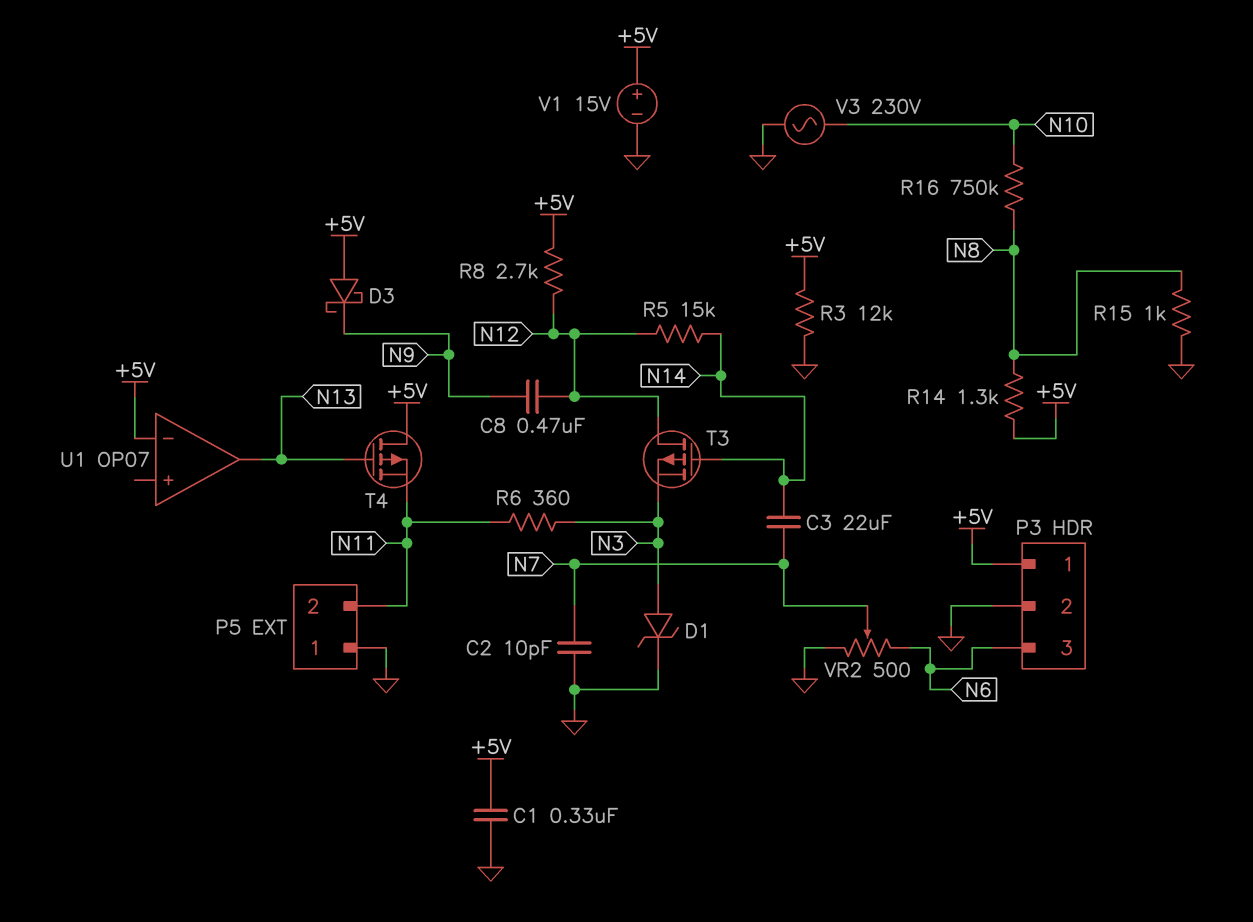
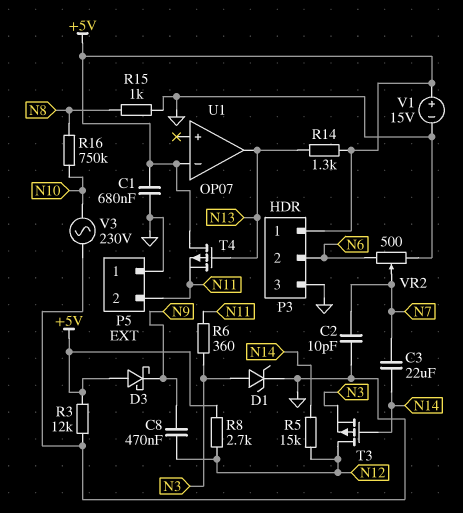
C1: 330nF (+5V, GND) -> 680nF (+5V, GND)
P3 pin 2: GND -> N6
P3 pin 3: N6 -> GND
R14: 1.3k (+5V, N8) -> 1.3k (+5V, N13)

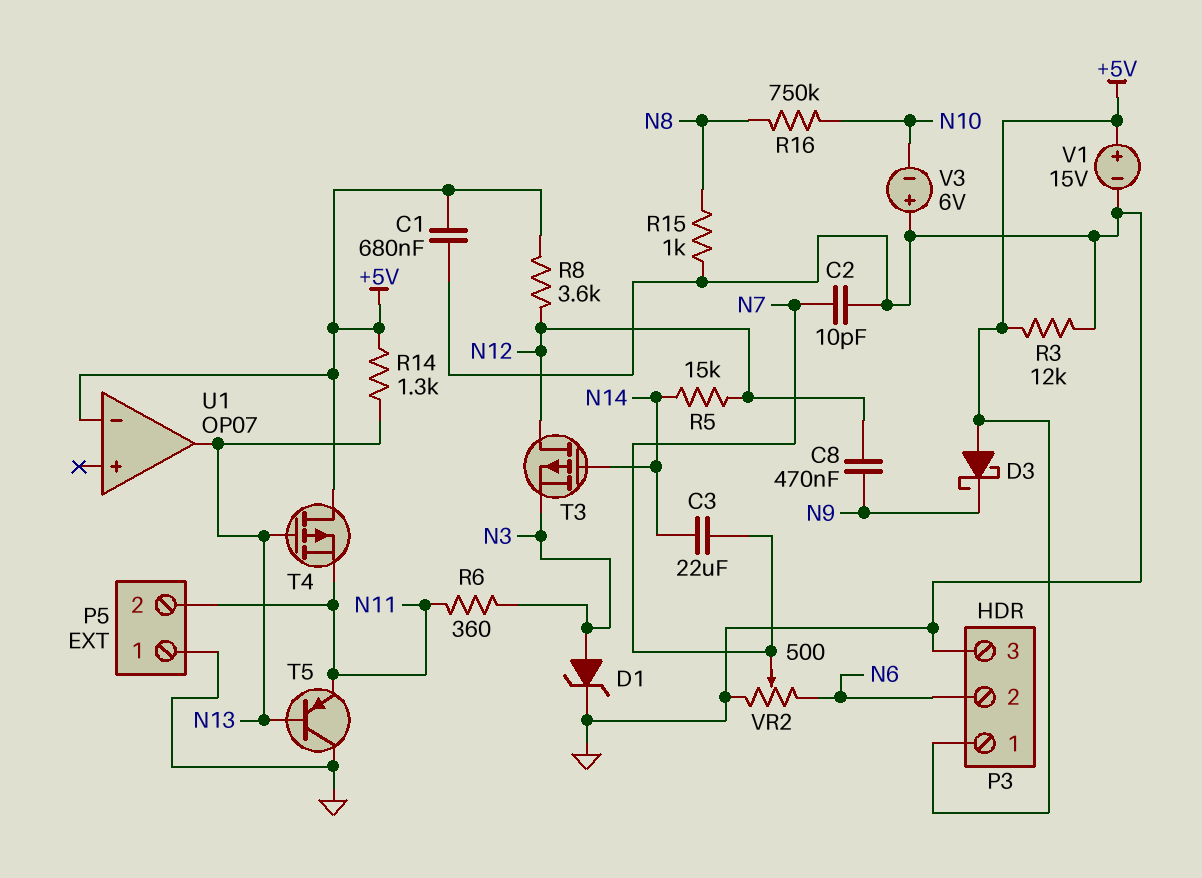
R8: 2.7k (+5V, N12) -> 3.6k (+5V, N12)
T5: none -> PNP (B N13, C GND, E N11)
V3: AC 230V (GND, N10) -> 6V (plus GND, minus N10)

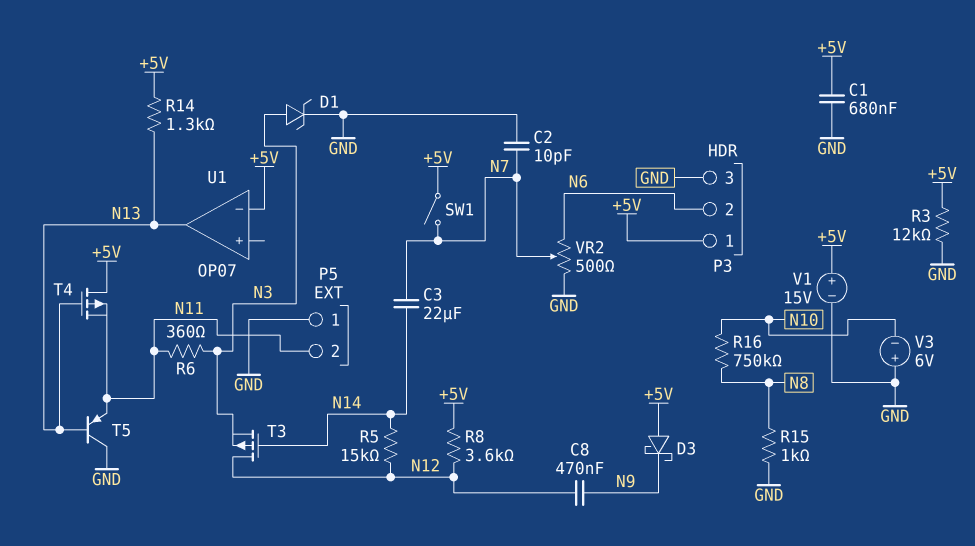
SW1: none -> switch (+5V, N7)

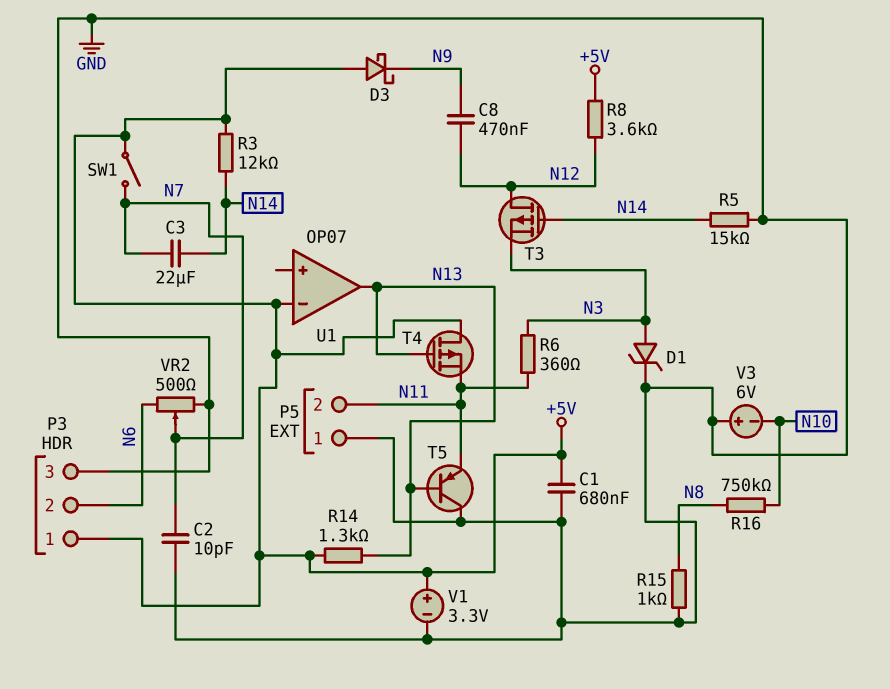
R3: 12k (+5V, GND) -> 12k (+5V, N14)
R5: 15k (N12, N14) -> 15k (GND, N14)
V1: 15V (plus +5V, minus GND) -> 3.3V (plus +5V, minus GND)

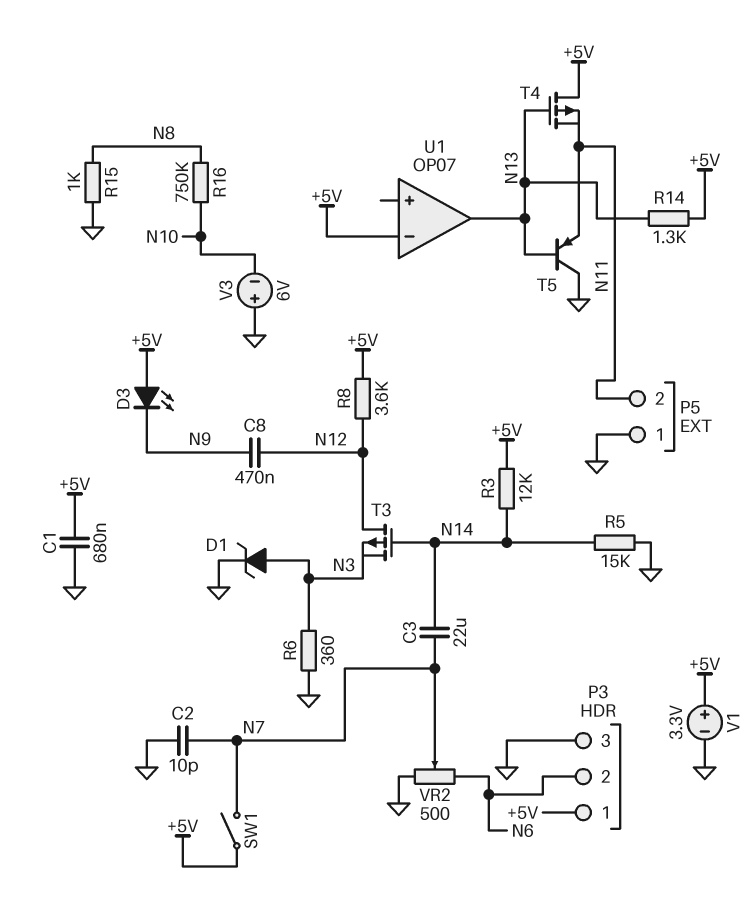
D3: schottky (A +5V, K N9) -> LED (A +5V, K N9)
R6: 360 (N3, N11) -> 360 (GND, N3)

